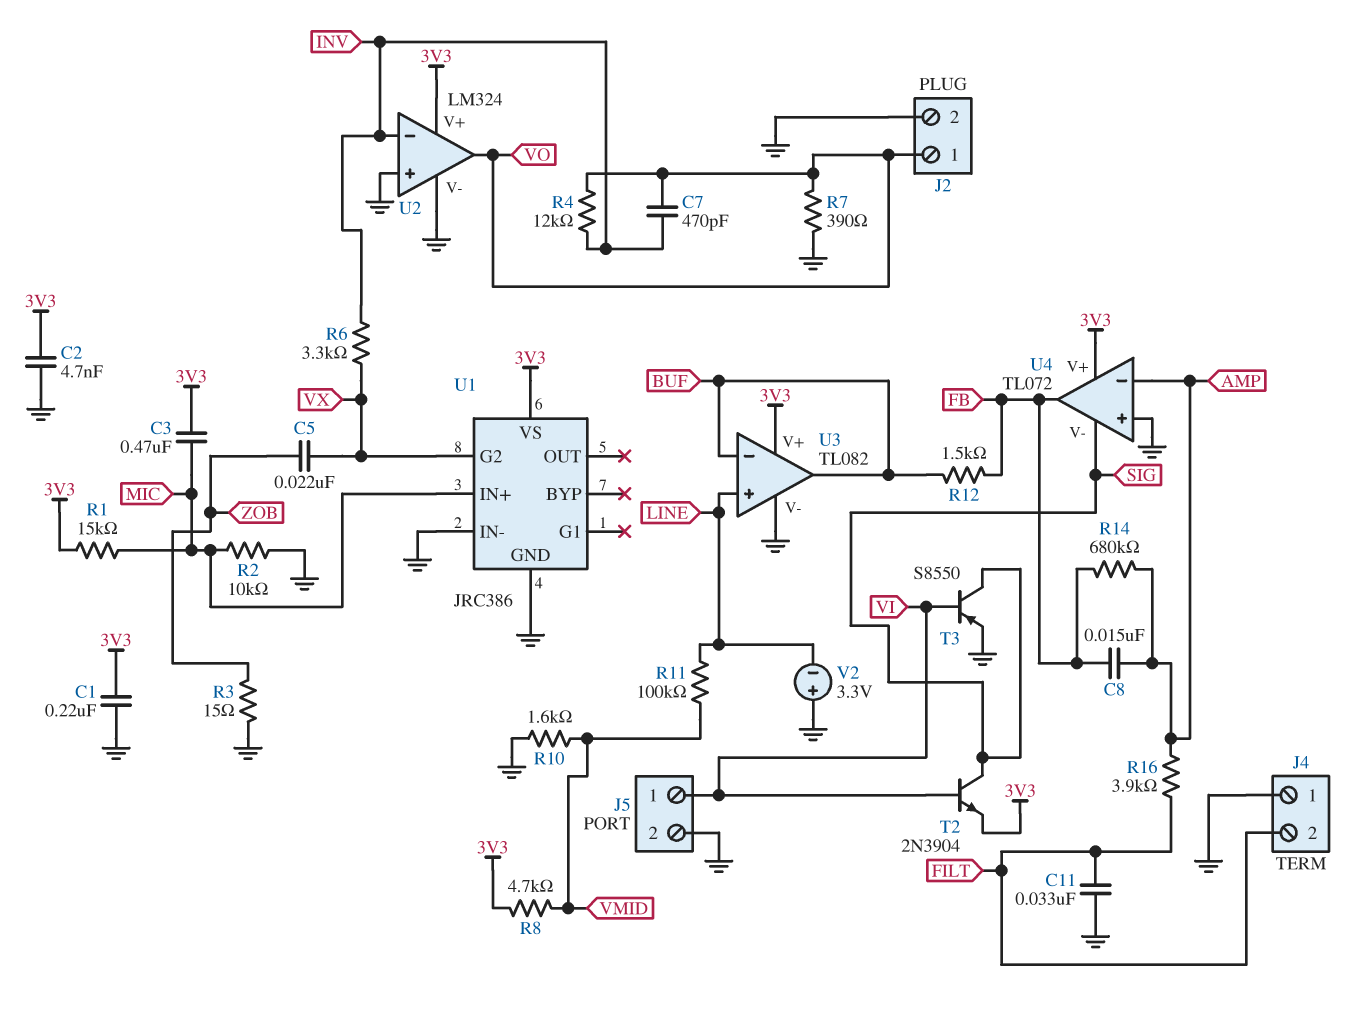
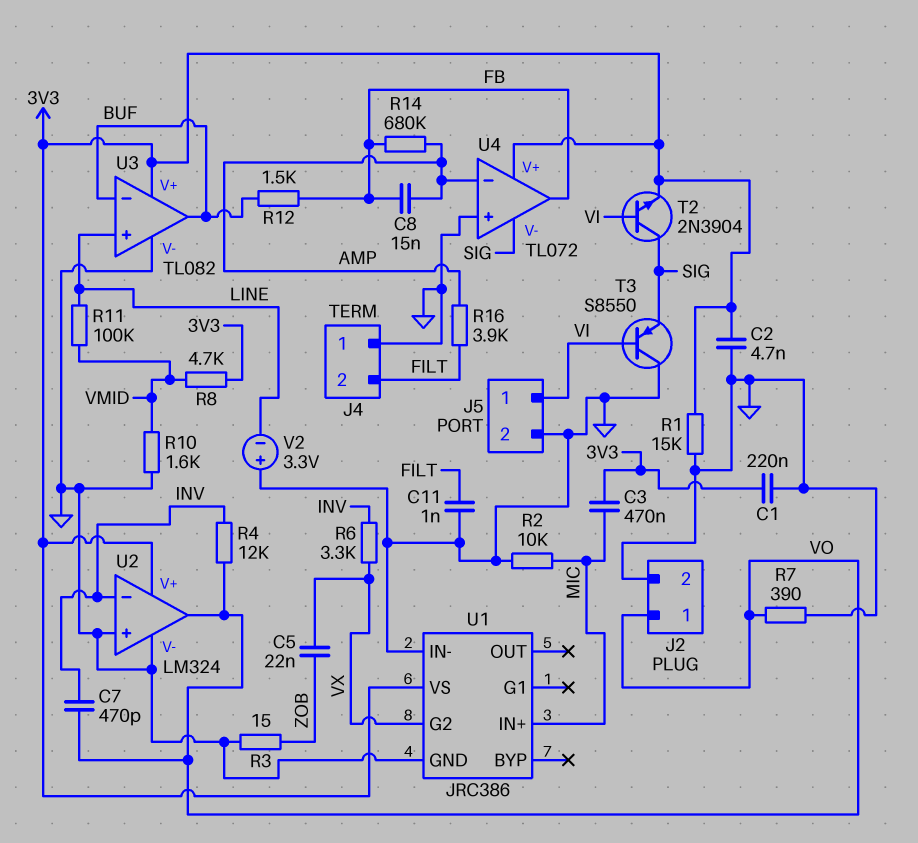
C11: 33nF (FILT, GND) -> 1nF (FILT, GND)
R1: 15k (3V3, MIC) -> 15k (3V3, GND)
T3: PNP S8550 (B VI, C SIG, E GND) -> PNP S8550 (B VI, C GND, E SIG)

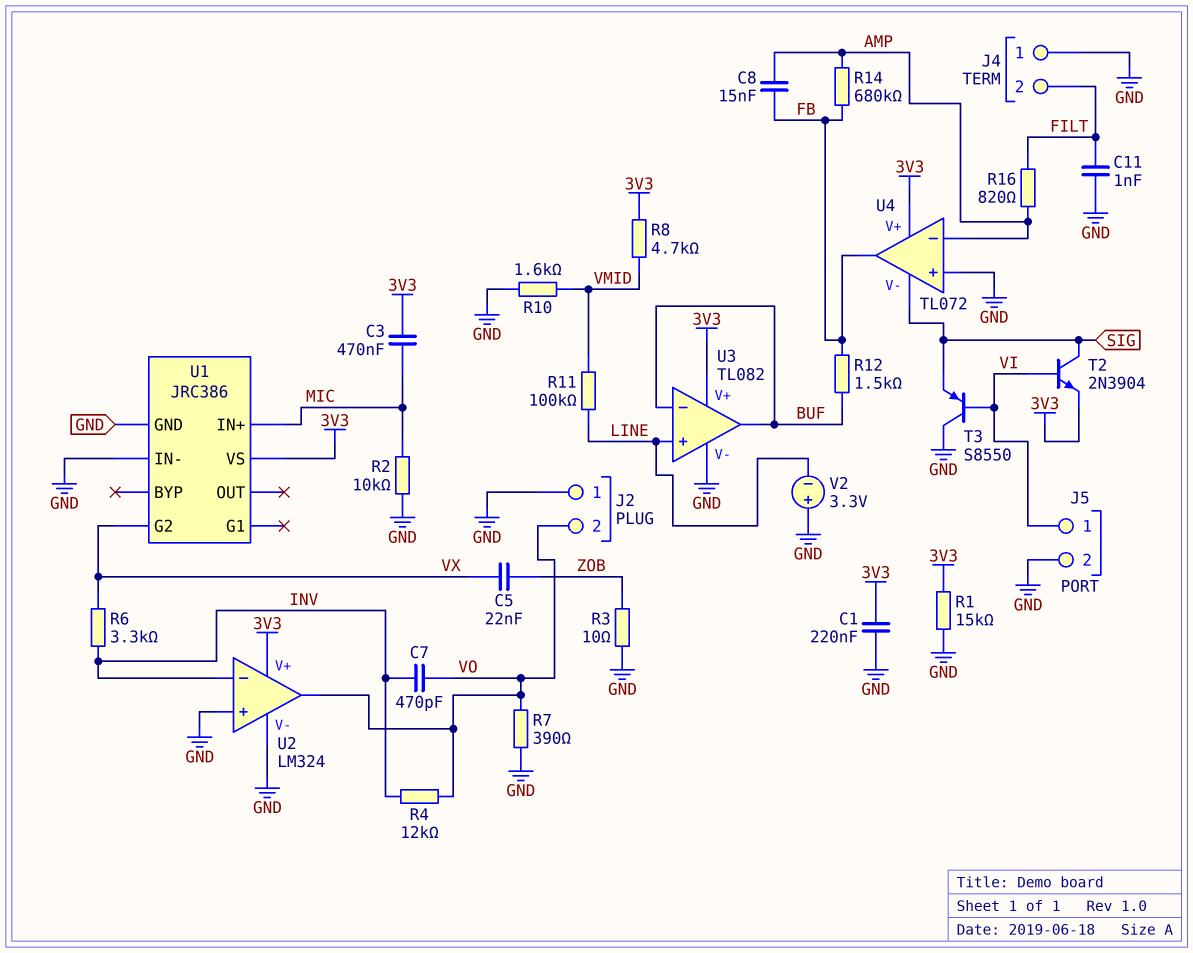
C2: 4.7nF (3V3, GND) -> none
J2 pin 1: VO -> GND
J2 pin 2: GND -> VO
R3: 15 (GND, ZOB) -> 10 (GND, ZOB)
R16: 3.9k (AMP, FILT) -> 820 (AMP, FILT)

